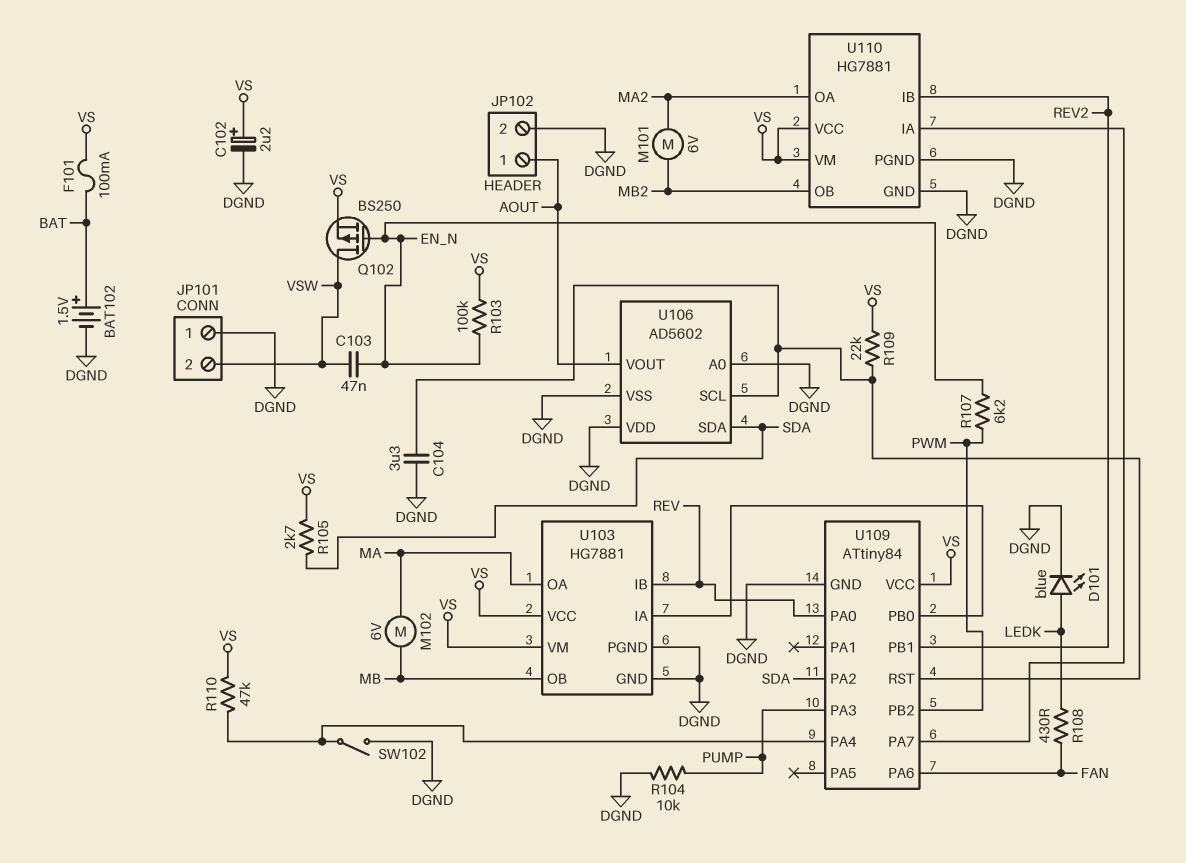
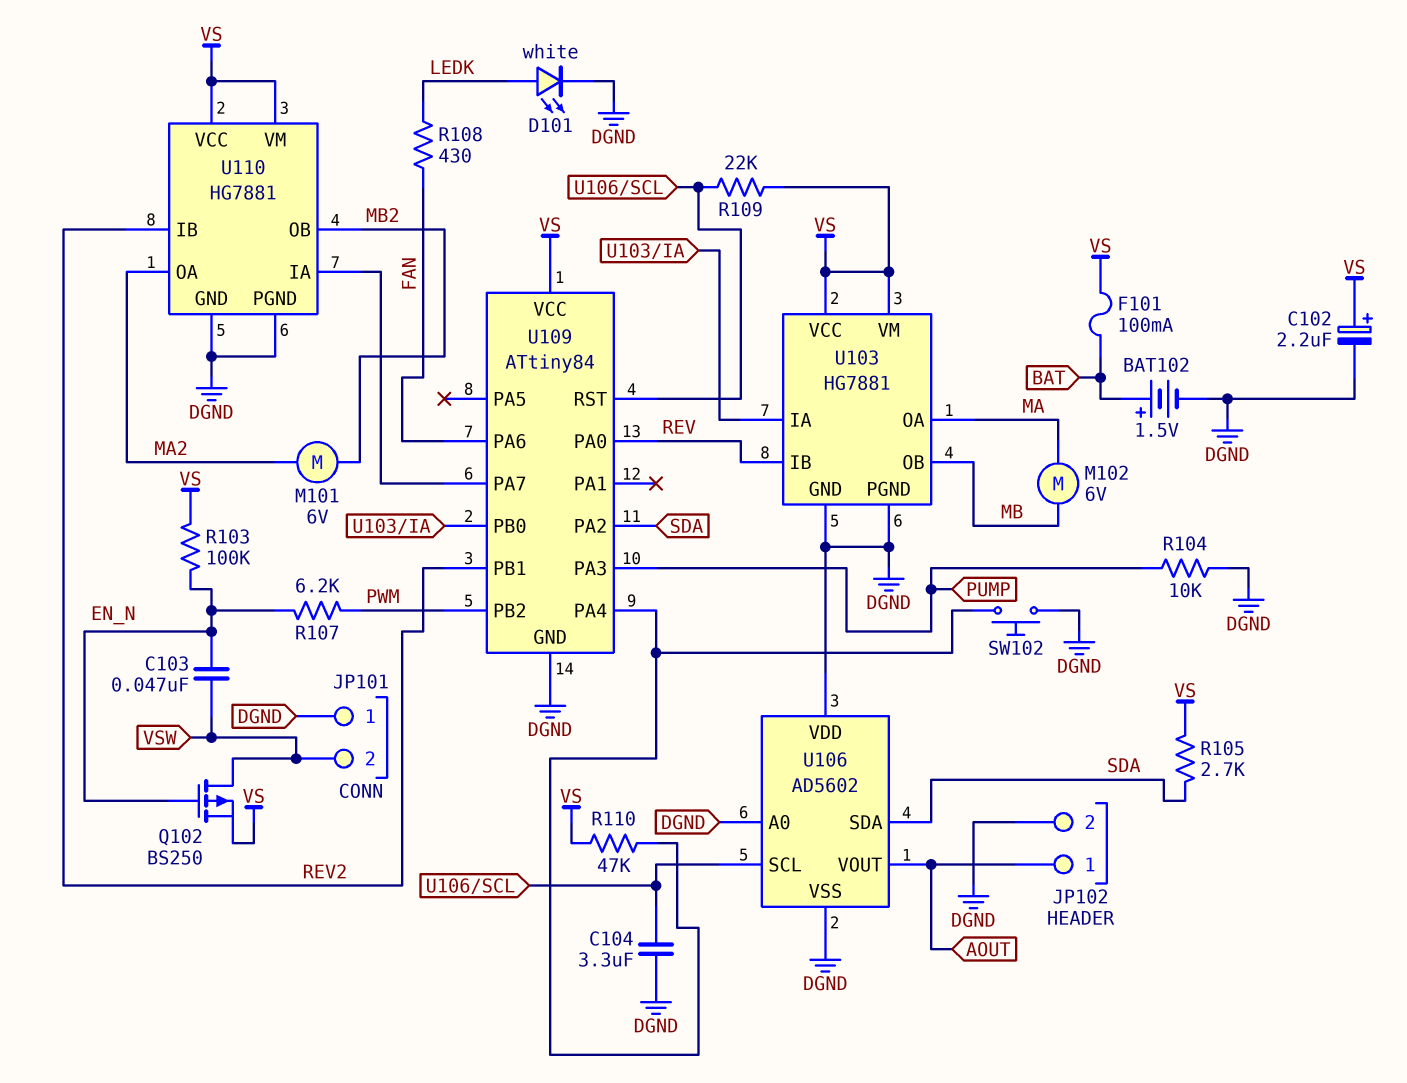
D101: LED blue (A LEDK, K DGND) -> LED white (A LEDK, K DGND)
SW102: switch (DGND, U109/PA4) -> button (DGND, U109/PA4)

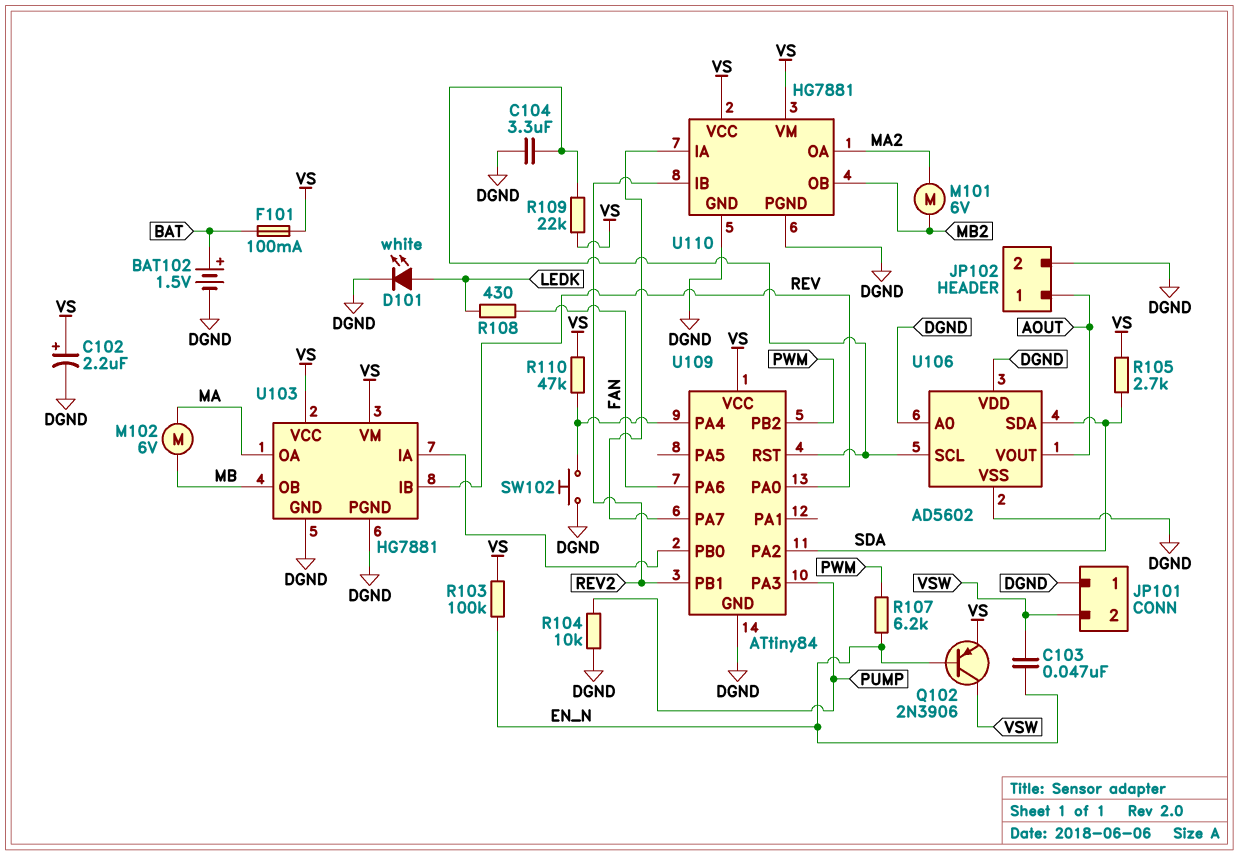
Q102: PMOS BS250 (G EN_N, D VSW, S VS) -> PNP 2N3906 (B EN_N, C VSW, E VS)

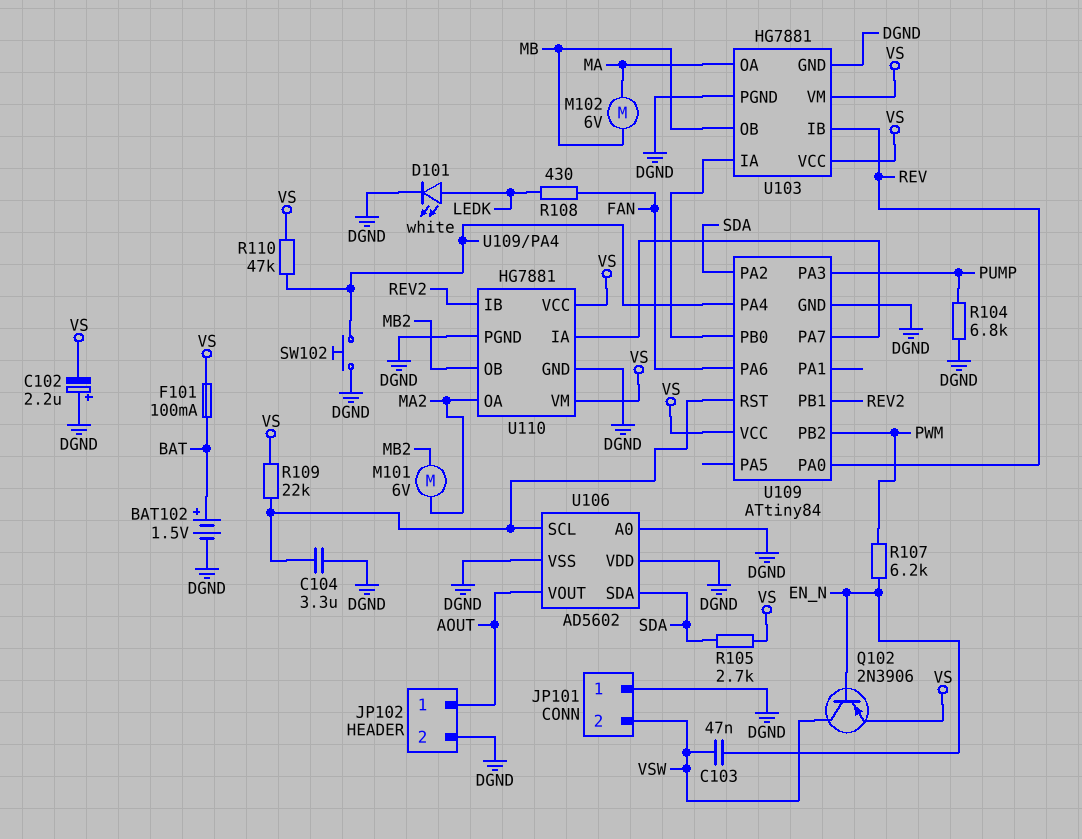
C102: 2.2uF (plus VS, minus DGND) -> 2.2uF (plus DGND, minus VS)
R103: 100k (EN_N, VS) -> none
R104: 10k (DGND, PUMP) -> 6.8k (DGND, PUMP)

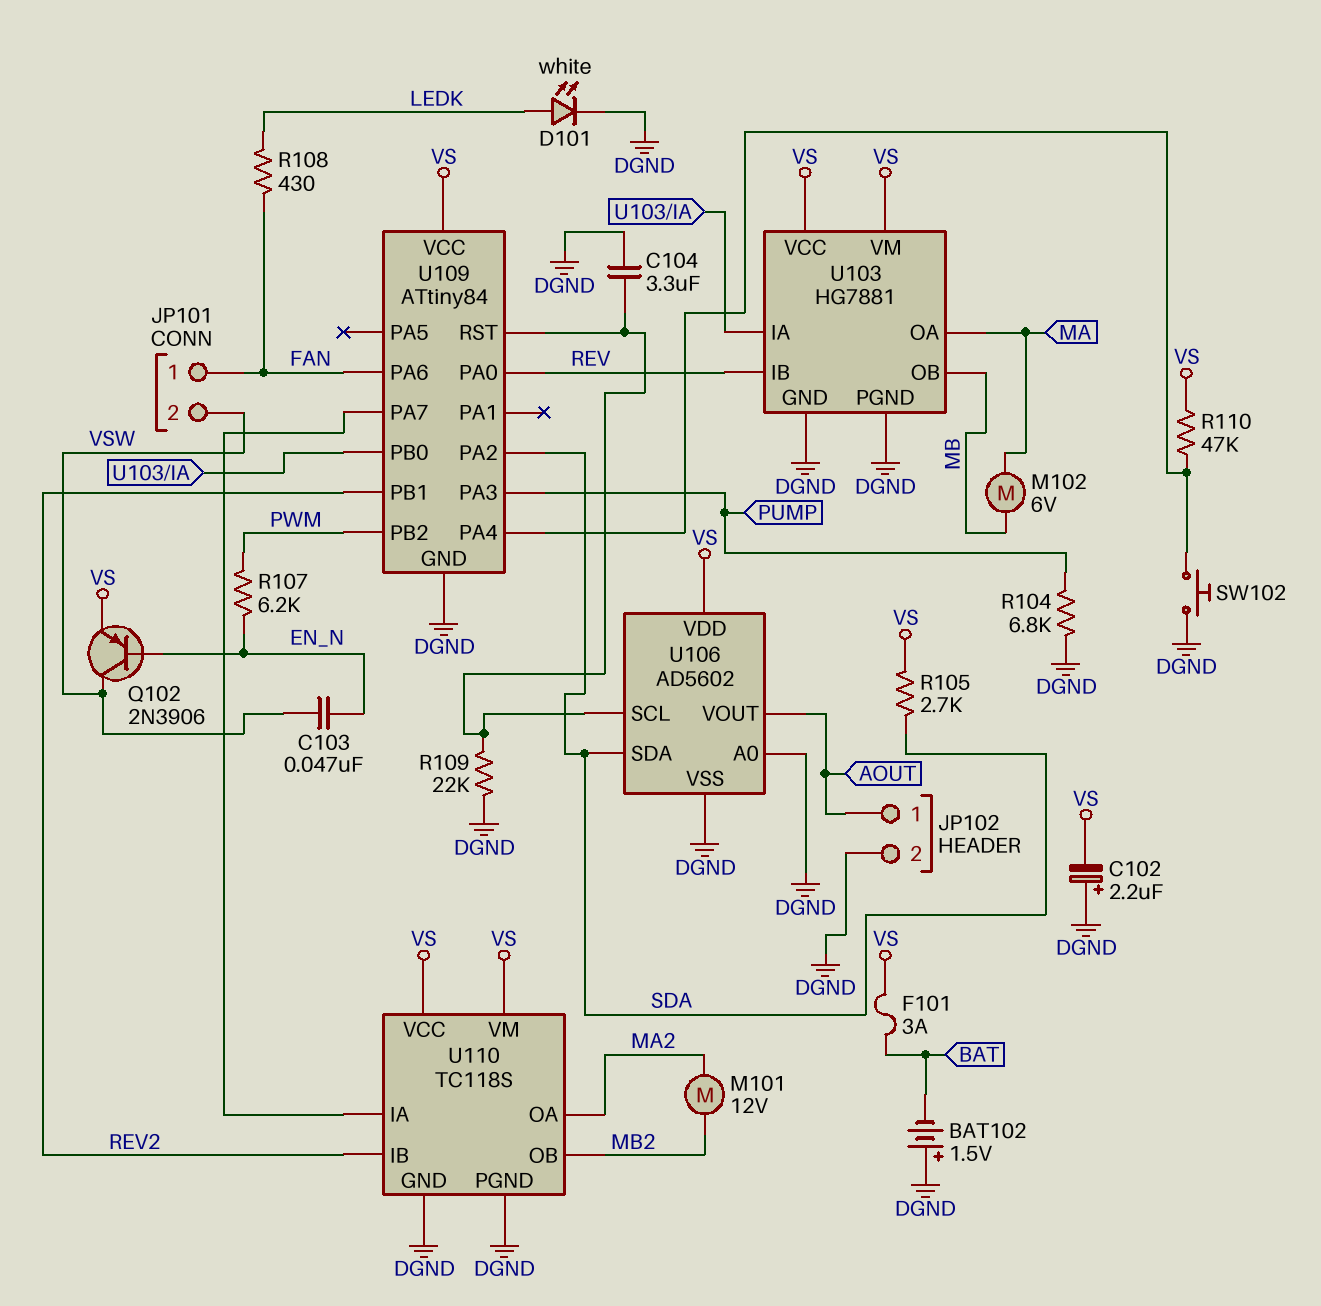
BAT102: 1.5V (plus BAT, minus DGND) -> 1.5V (plus DGND, minus BAT)
F101: 100mA (BAT, VS) -> 3A (BAT, VS)
JP101 pin 1: DGND -> FAN
M101: motor 6V (MA2, MB2) -> motor 12V (MA2, MB2)
R109: 22k (U106/SCL, VS) -> 22k (DGND, U106/SCL)
U106 pin VDD: DGND -> VS
U110: HG7881 -> TC118S

